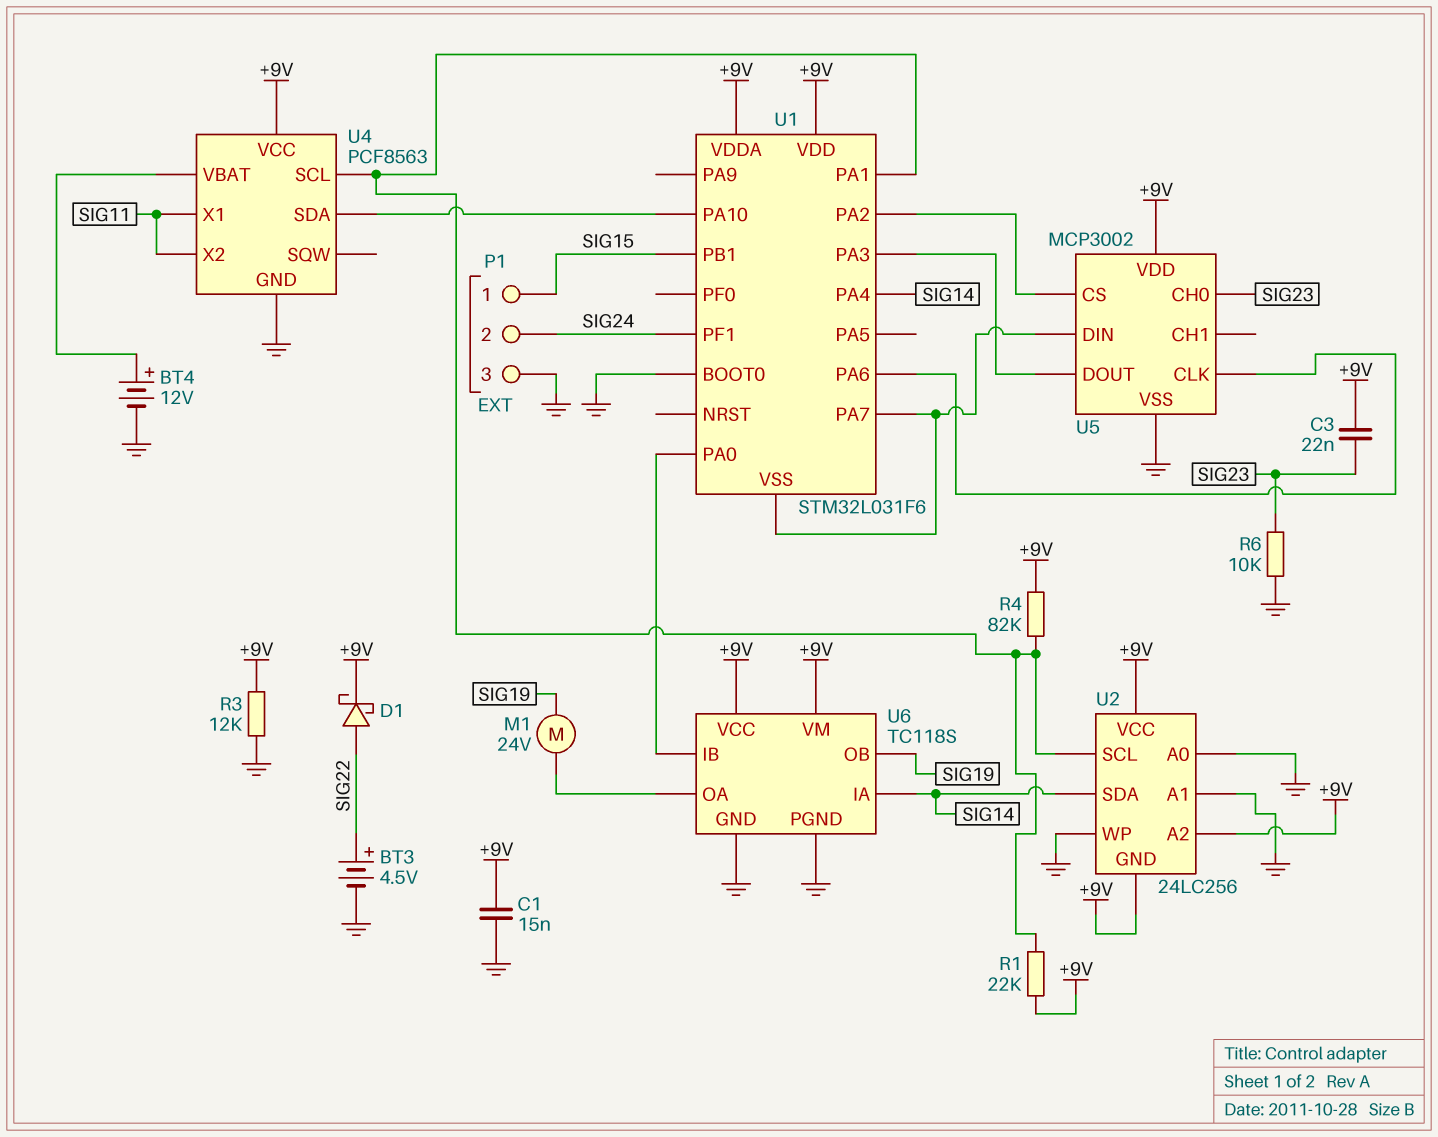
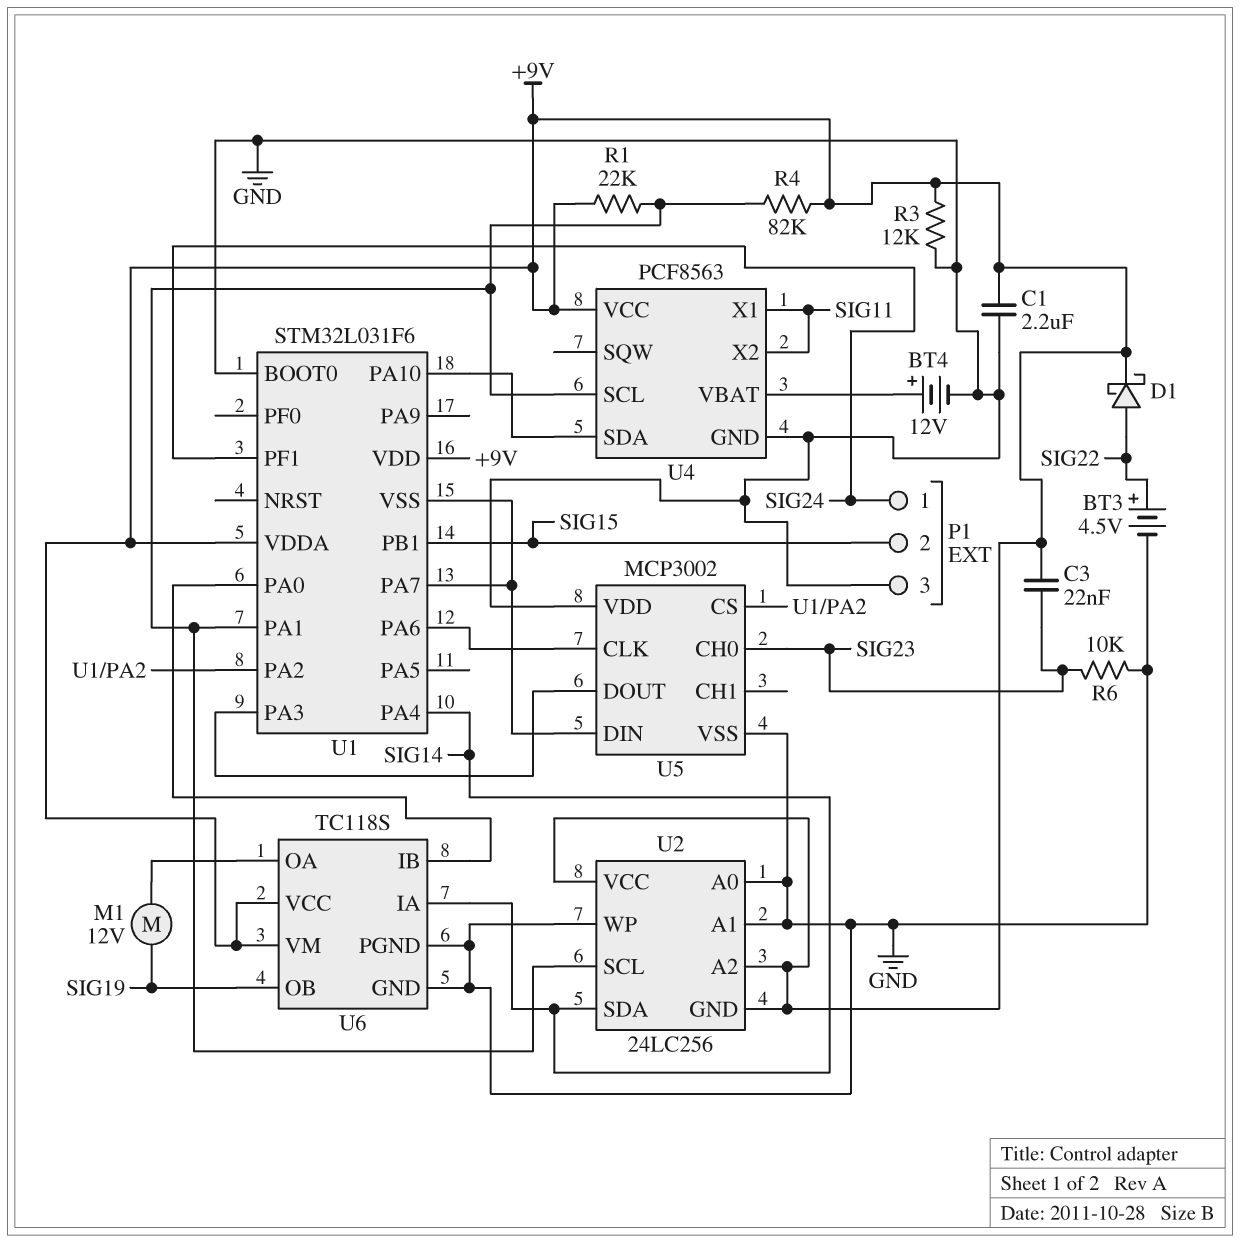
C1: 15nF (+9V, GND) -> 2.2uF (+9V, GND)
M1: motor 24V (SIG19, U6/OA) -> motor 12V (SIG19, U6/OA)
P1 pin 1: SIG15 -> SIG24
P1 pin 2: SIG24 -> SIG15
U5 pin VDD: +9V -> GND

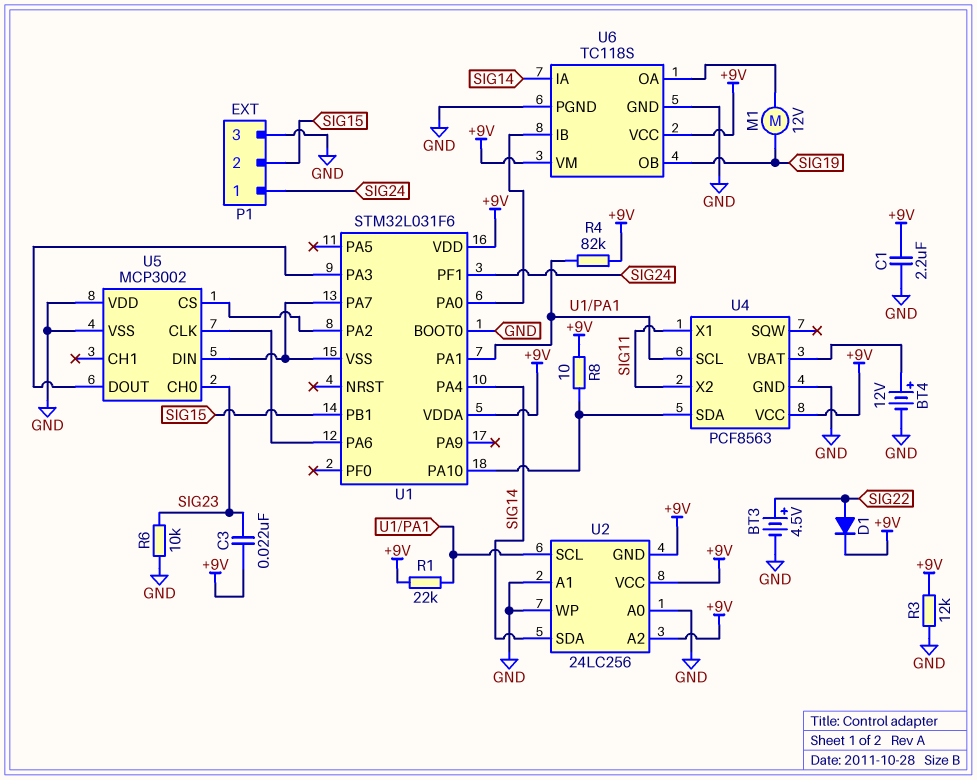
D1: schottky (A SIG22, K +9V) -> diode (A SIG22, K +9V)
R8: none -> 10 (+9V, U1/PA10)

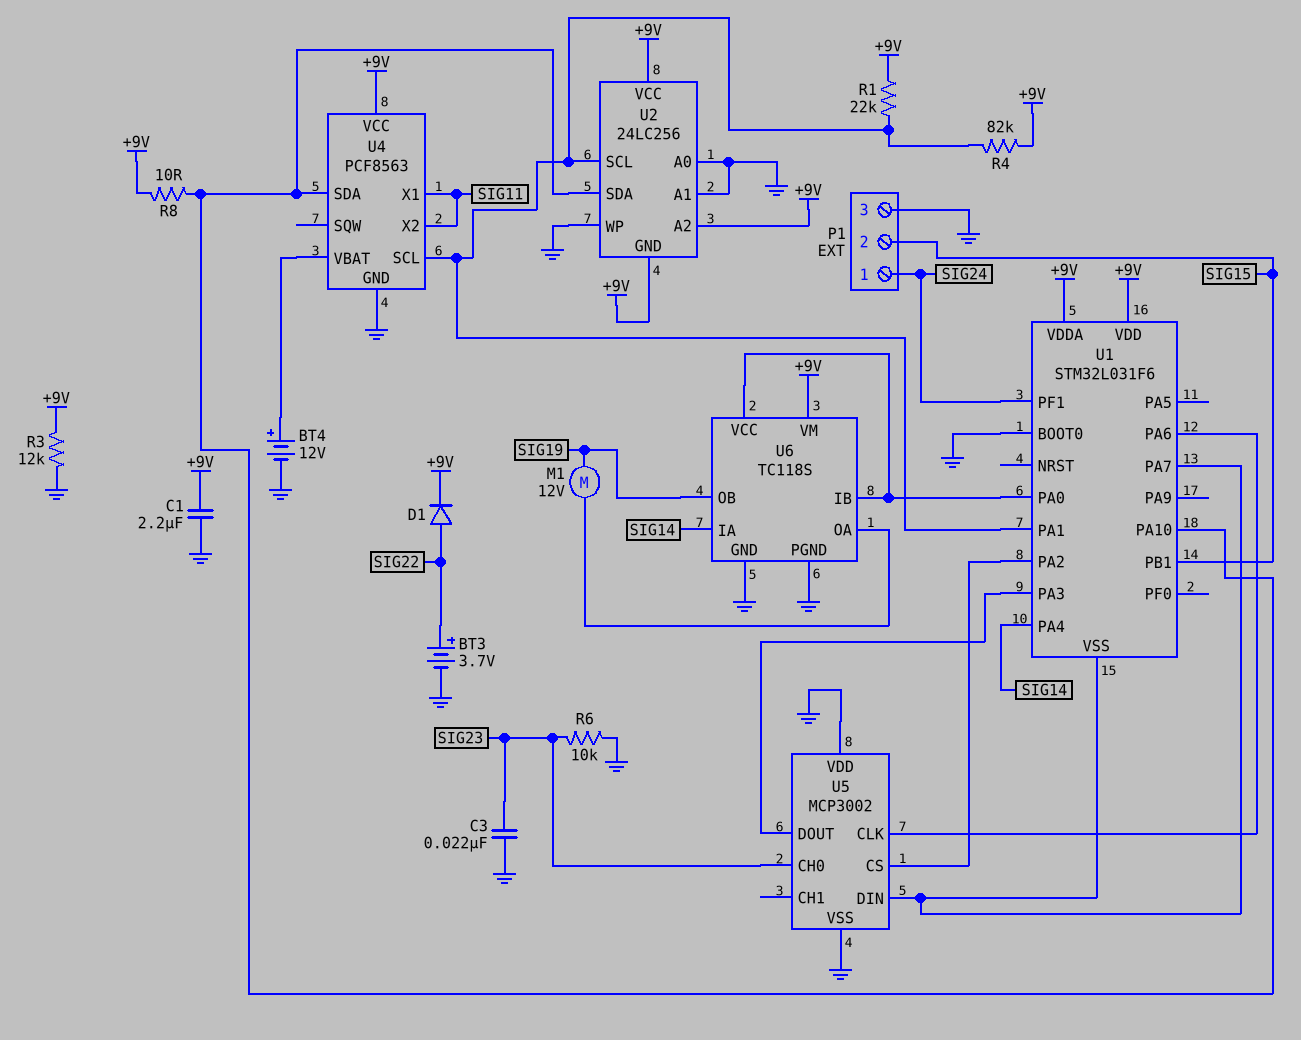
BT3: 4.5V (plus SIG22, minus GND) -> 3.7V (plus SIG22, minus GND)
C3: 22nF (+9V, SIG23) -> 22nF (GND, SIG23)
U2 pin SDA: SIG14 -> U1/PA10
U6 pin VCC: +9V -> U1/PA0

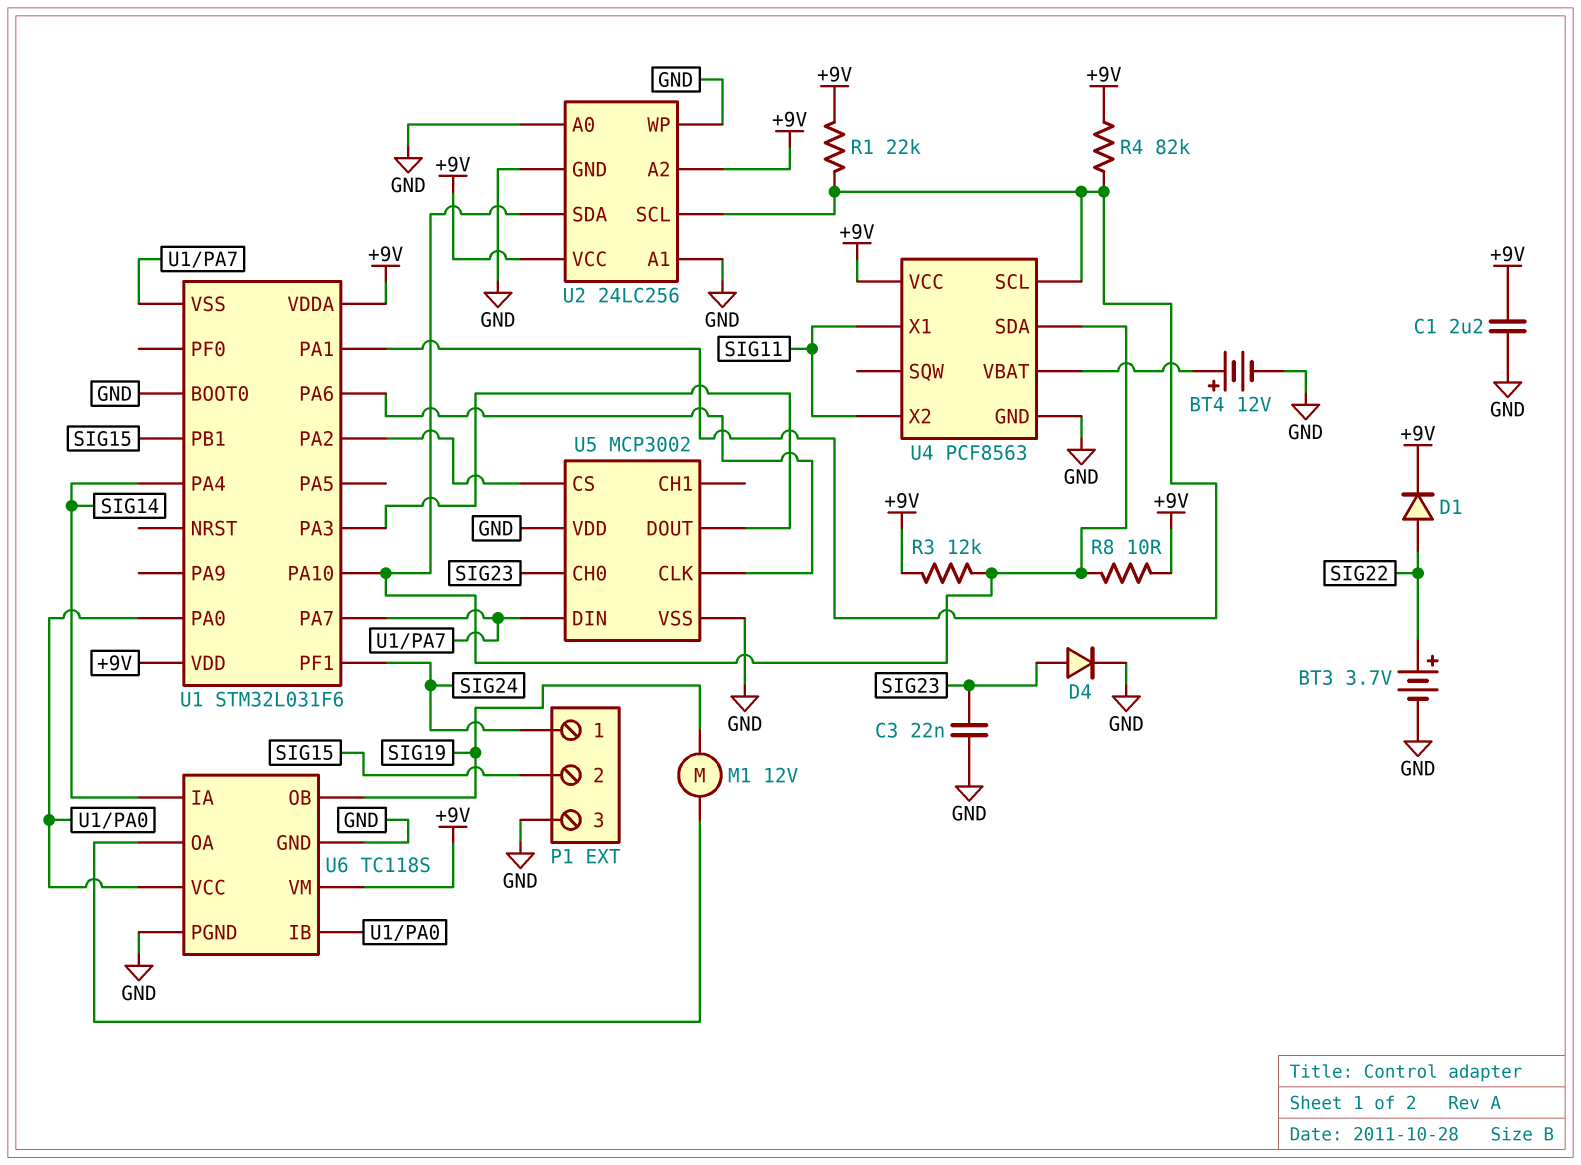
D4: none -> diode (A SIG23, K GND)
R3: 12k (+9V, GND) -> 12k (+9V, U1/PA10)
R6: 10k (GND, SIG23) -> none
U2 pin GND: +9V -> GND

